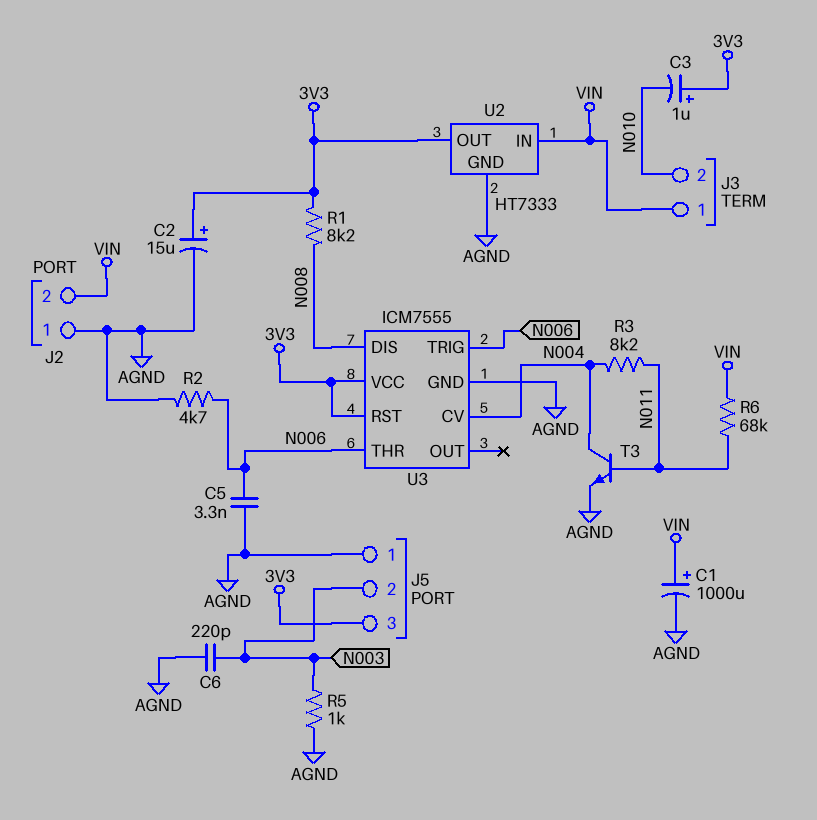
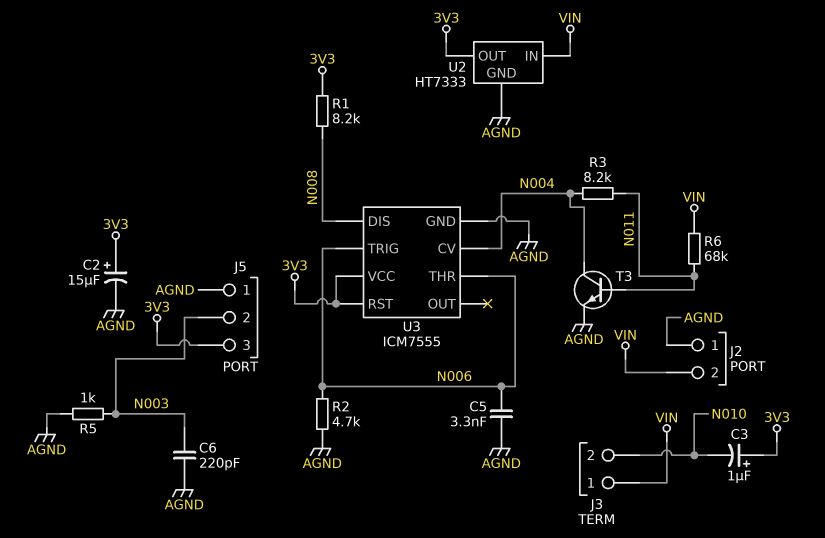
C1: 1000uF (plus VIN, minus AGND) -> none

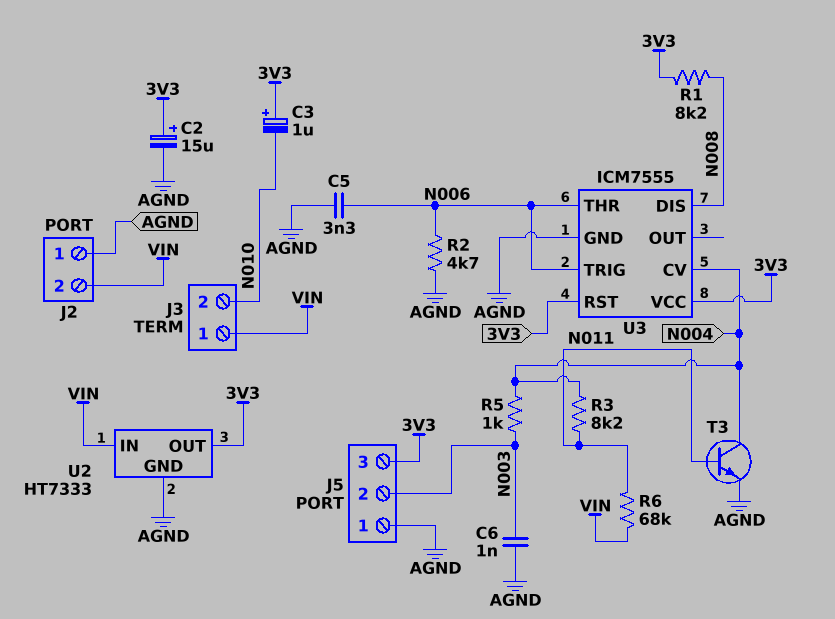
C6: 220pF (AGND, N003) -> 1nF (AGND, N003)
R5: 1k (AGND, N003) -> 1k (N003, N004)

